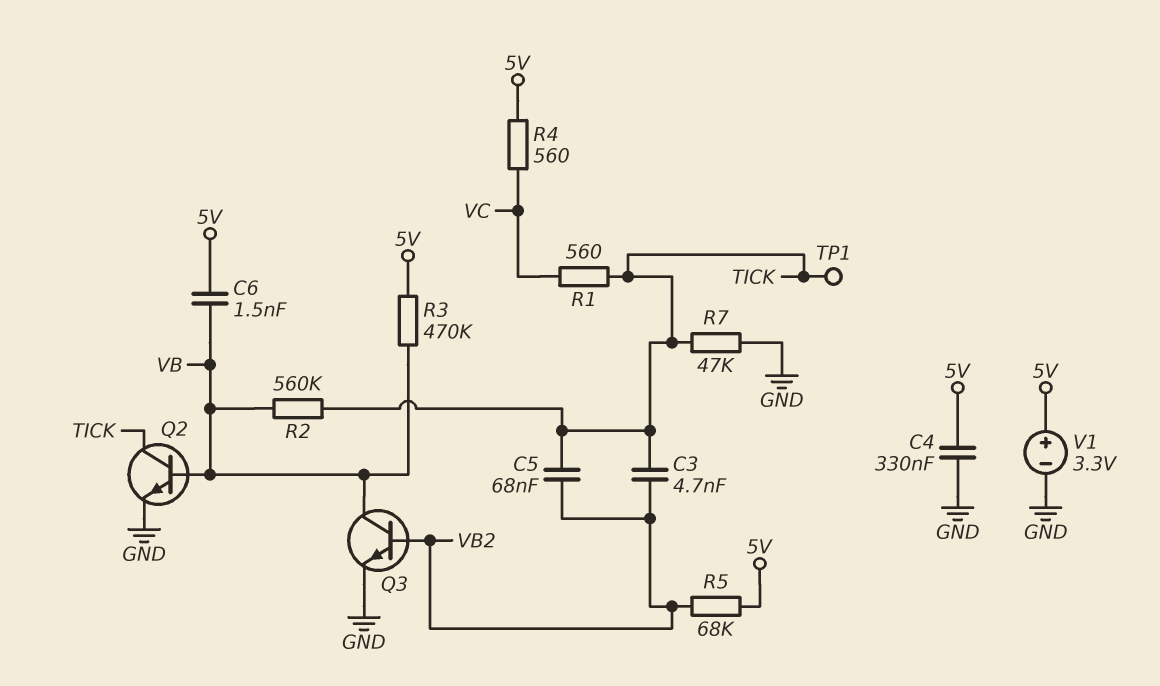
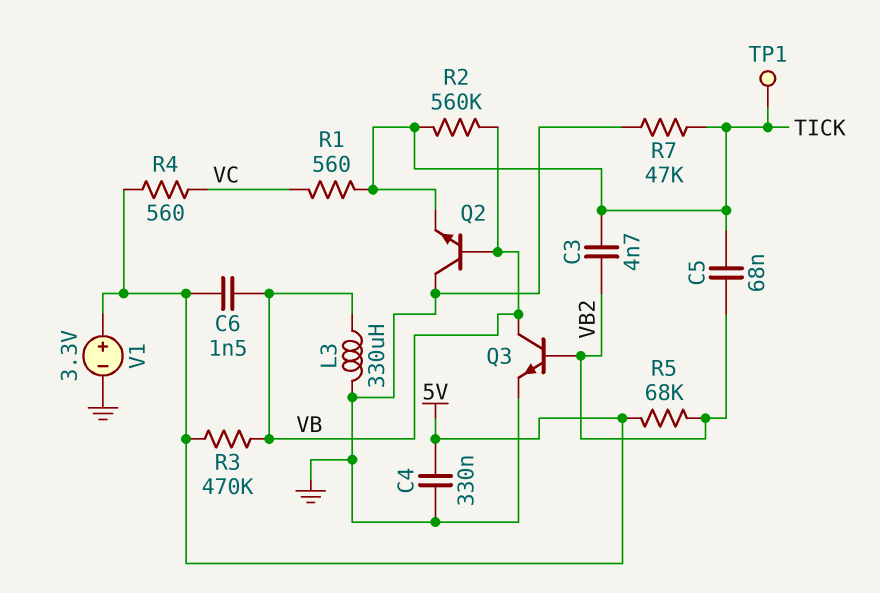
L3: none -> 330uH (GND, VB)
Q2: NPN (B VB, C TICK, E GND) -> NPN (B VB, C GND, E TICK)

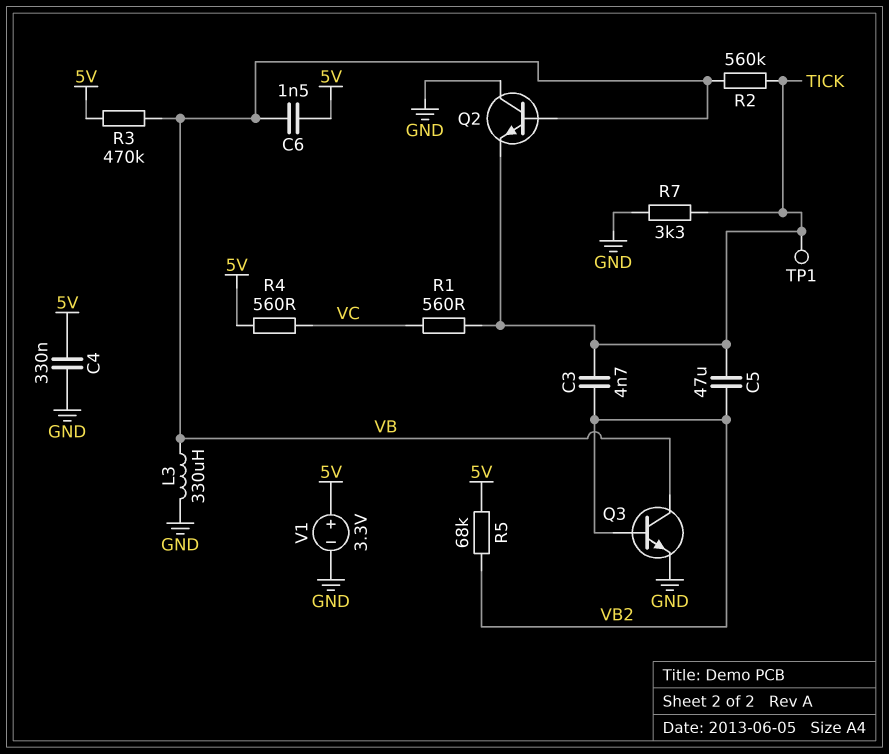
C5: 68nF (TICK, VB2) -> 47uF (TICK, VB2)
R7: 47k (GND, TICK) -> 3.3k (GND, TICK)

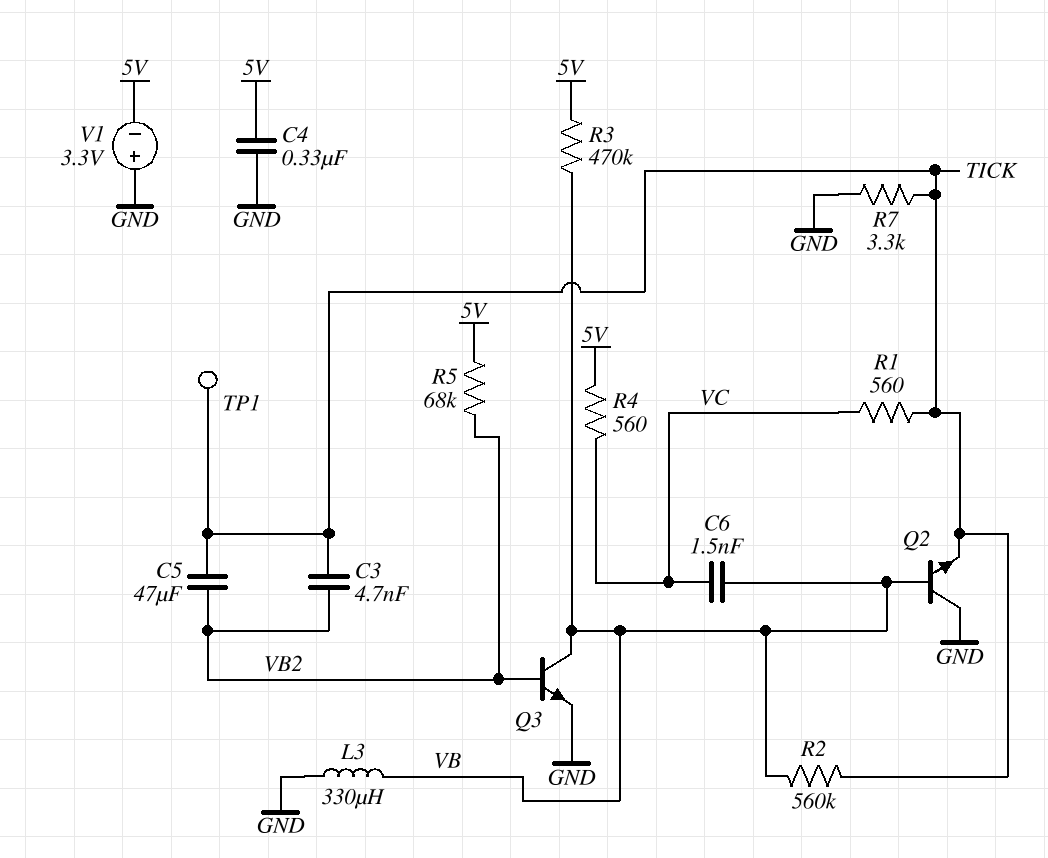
C6: 1.5nF (5V, VB) -> 1.5nF (VB, VC)
V1: 3.3V (plus 5V, minus GND) -> 3.3V (plus GND, minus 5V)

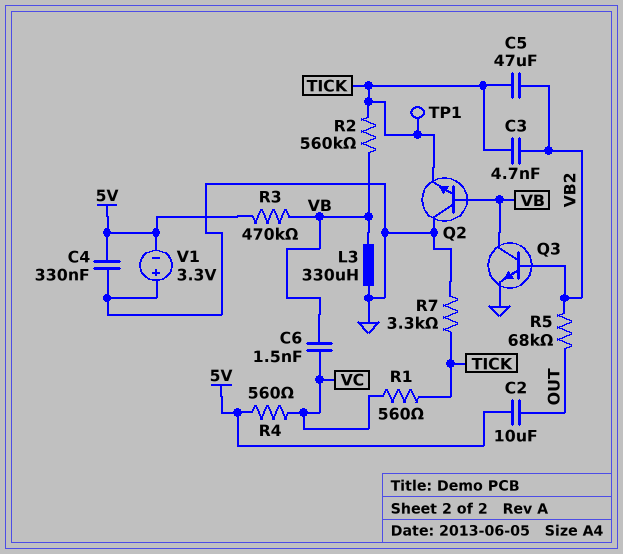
C2: none -> 10uF (5V, OUT)
R5: 68k (5V, VB2) -> 68k (OUT, VB2)

